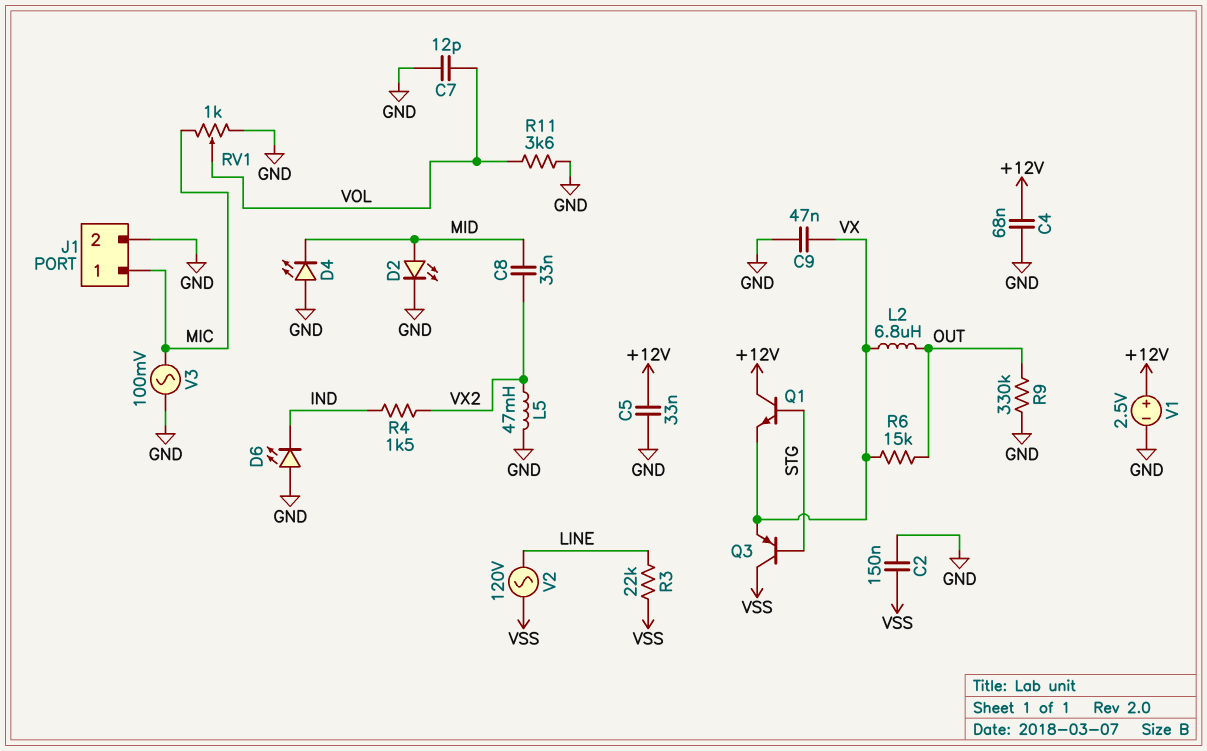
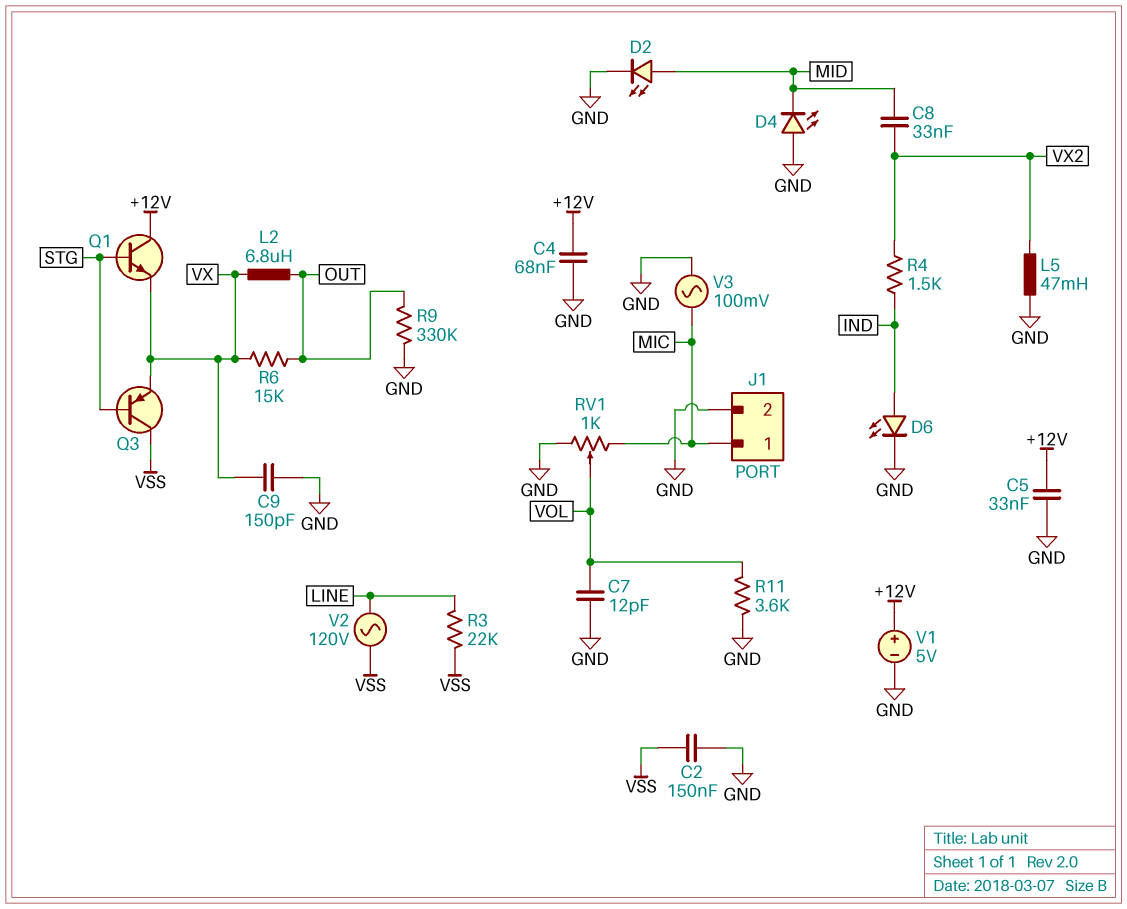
C9: 47nF (GND, VX) -> 150pF (GND, VX)
D6: LED (A GND, K IND) -> LED (A IND, K GND)
V1: 2.5V (plus +12V, minus GND) -> 5V (plus +12V, minus GND)

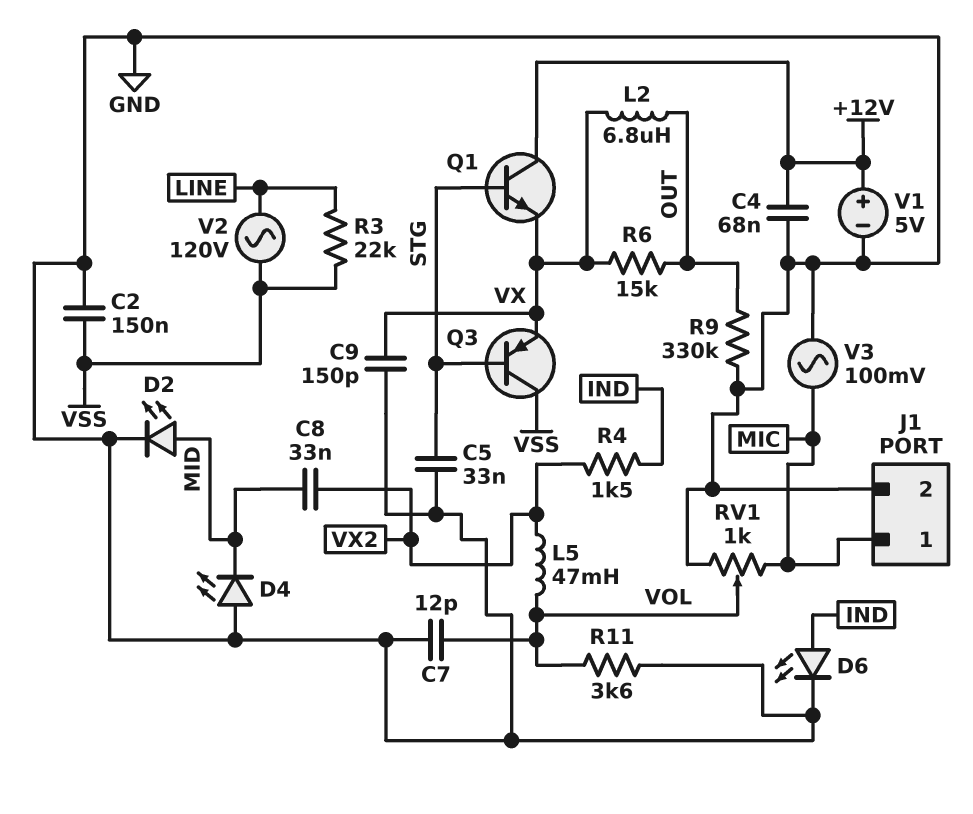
C5: 33nF (+12V, GND) -> 33nF (GND, STG)
L5: 47mH (GND, VX2) -> 47mH (VOL, VX2)

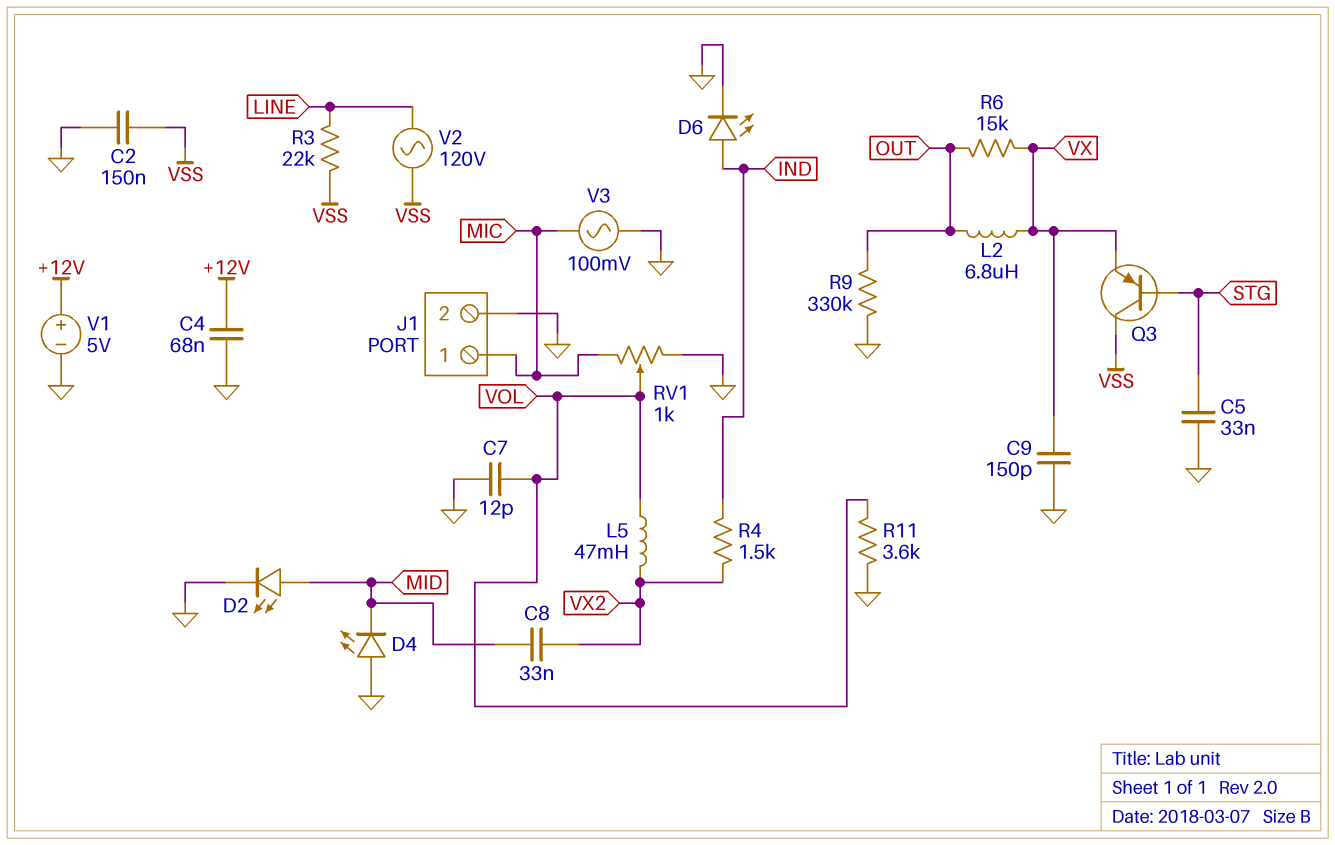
Q1: NPN (B STG, C +12V, E VX) -> none

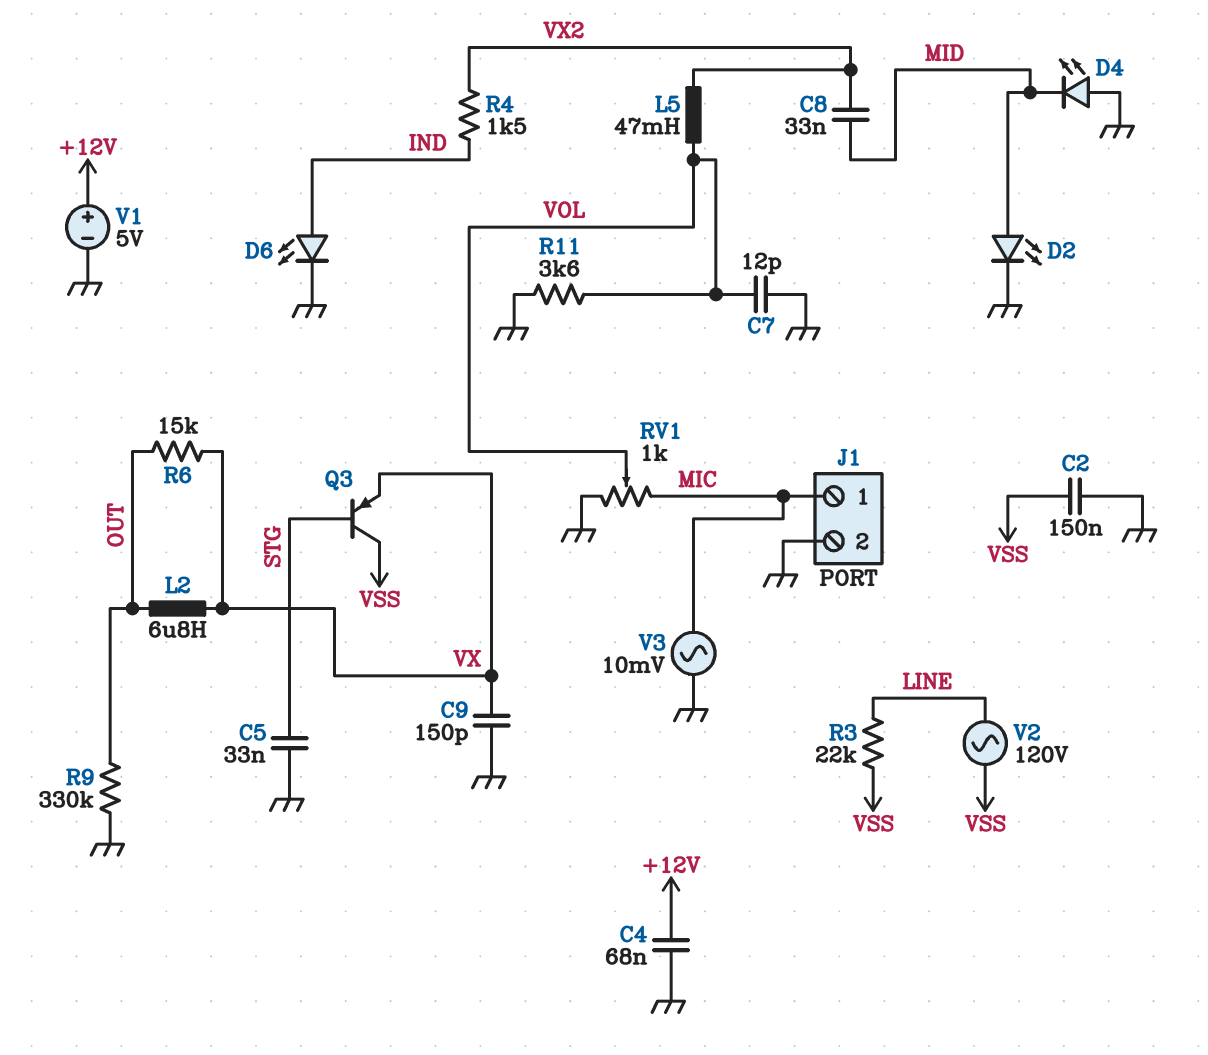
V3: AC 100mV (GND, MIC) -> AC 10mV (GND, MIC)

